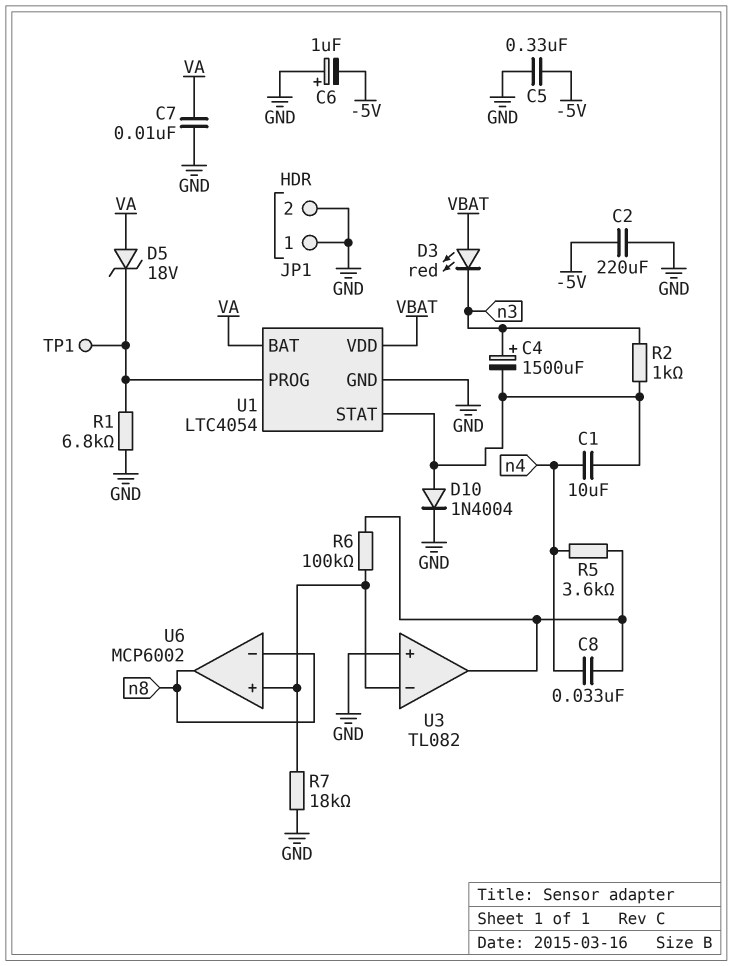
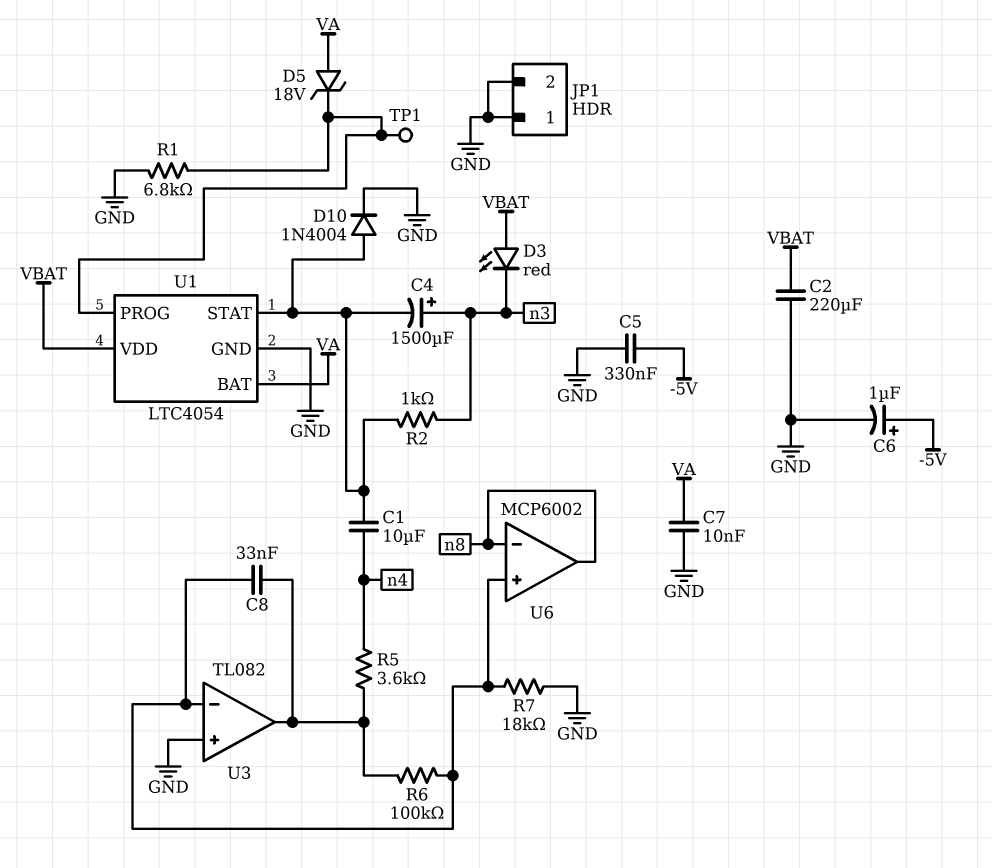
C2: 220uF (-5V, GND) -> 220uF (GND, VBAT)
C6: 1uF (plus GND, minus -5V) -> 1uF (plus -5V, minus GND)
C8: 33nF (U3/out, n4) -> 33nF (U3/in-, U3/out)

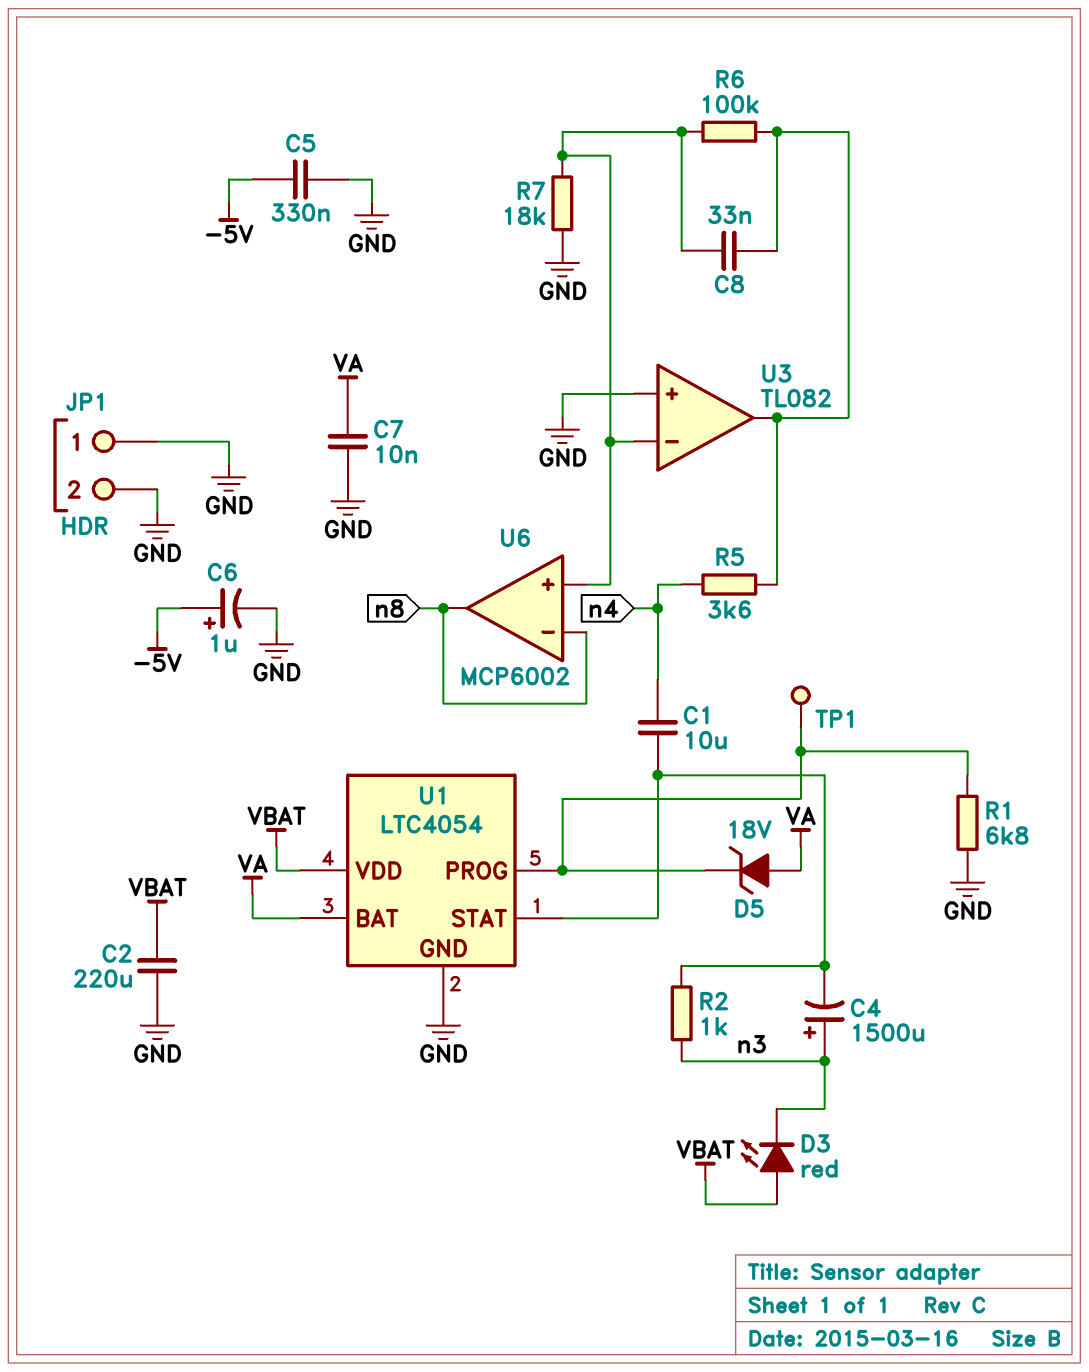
D10: diode 1N4004 (A U1/STAT, K GND) -> none

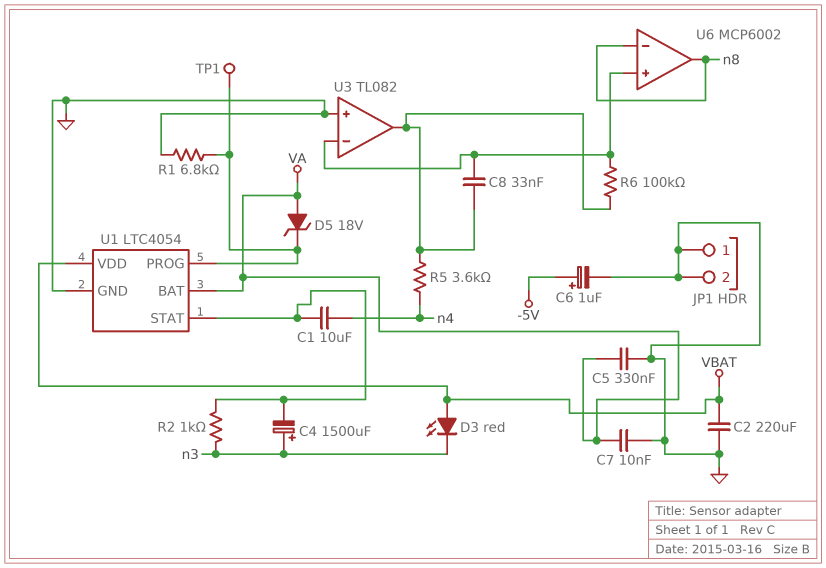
C5: 330nF (-5V, GND) -> 330nF (GND, VA)
R7: 18k (GND, U3/in-) -> none

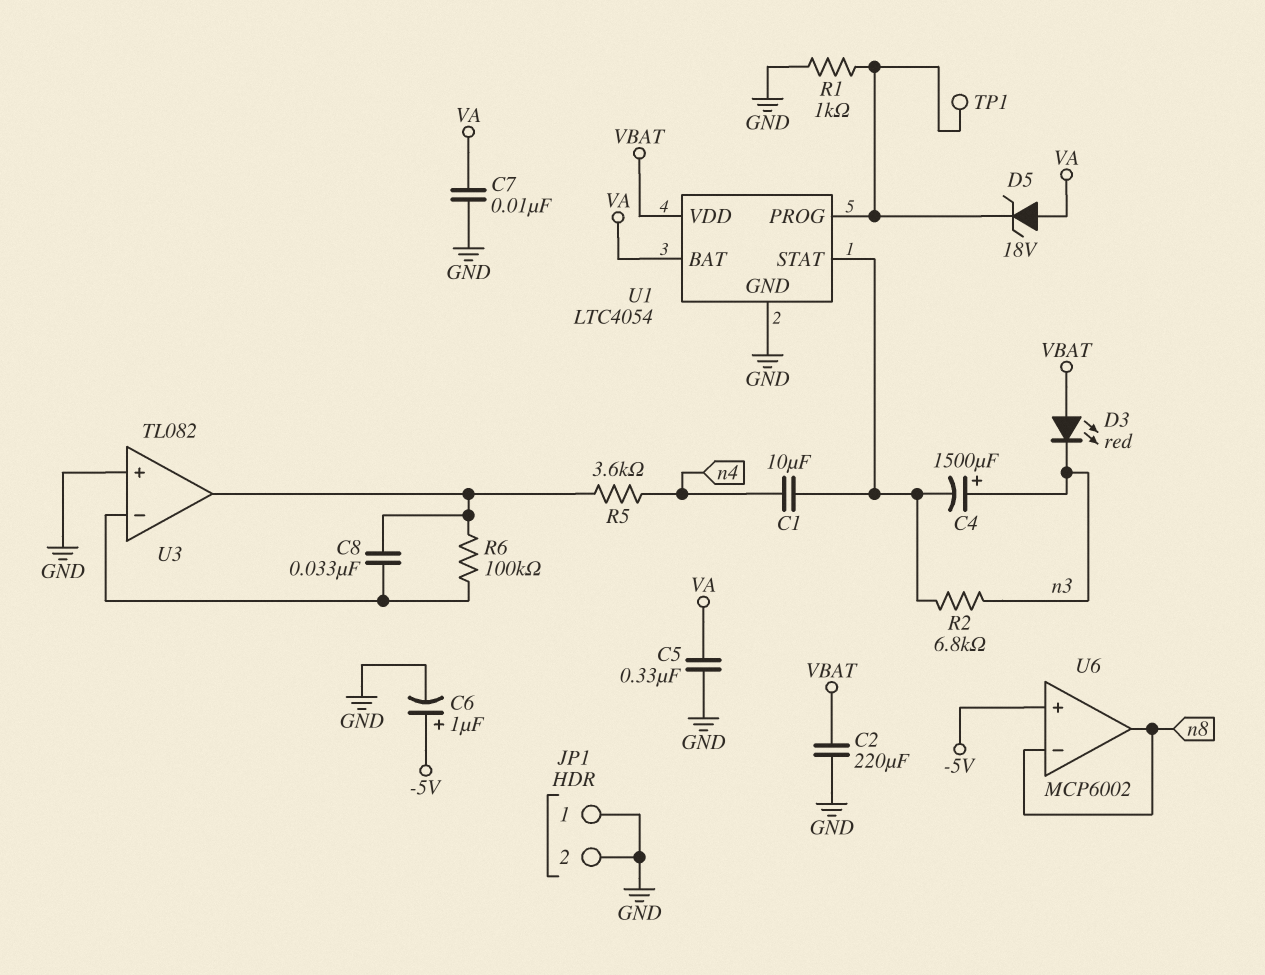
R1: 6.8k (GND, U1/PROG) -> 1k (GND, U1/PROG)
R2: 1k (U1/STAT, n3) -> 6.8k (U1/STAT, n3)
U6 pin in+: U3/in- -> -5V

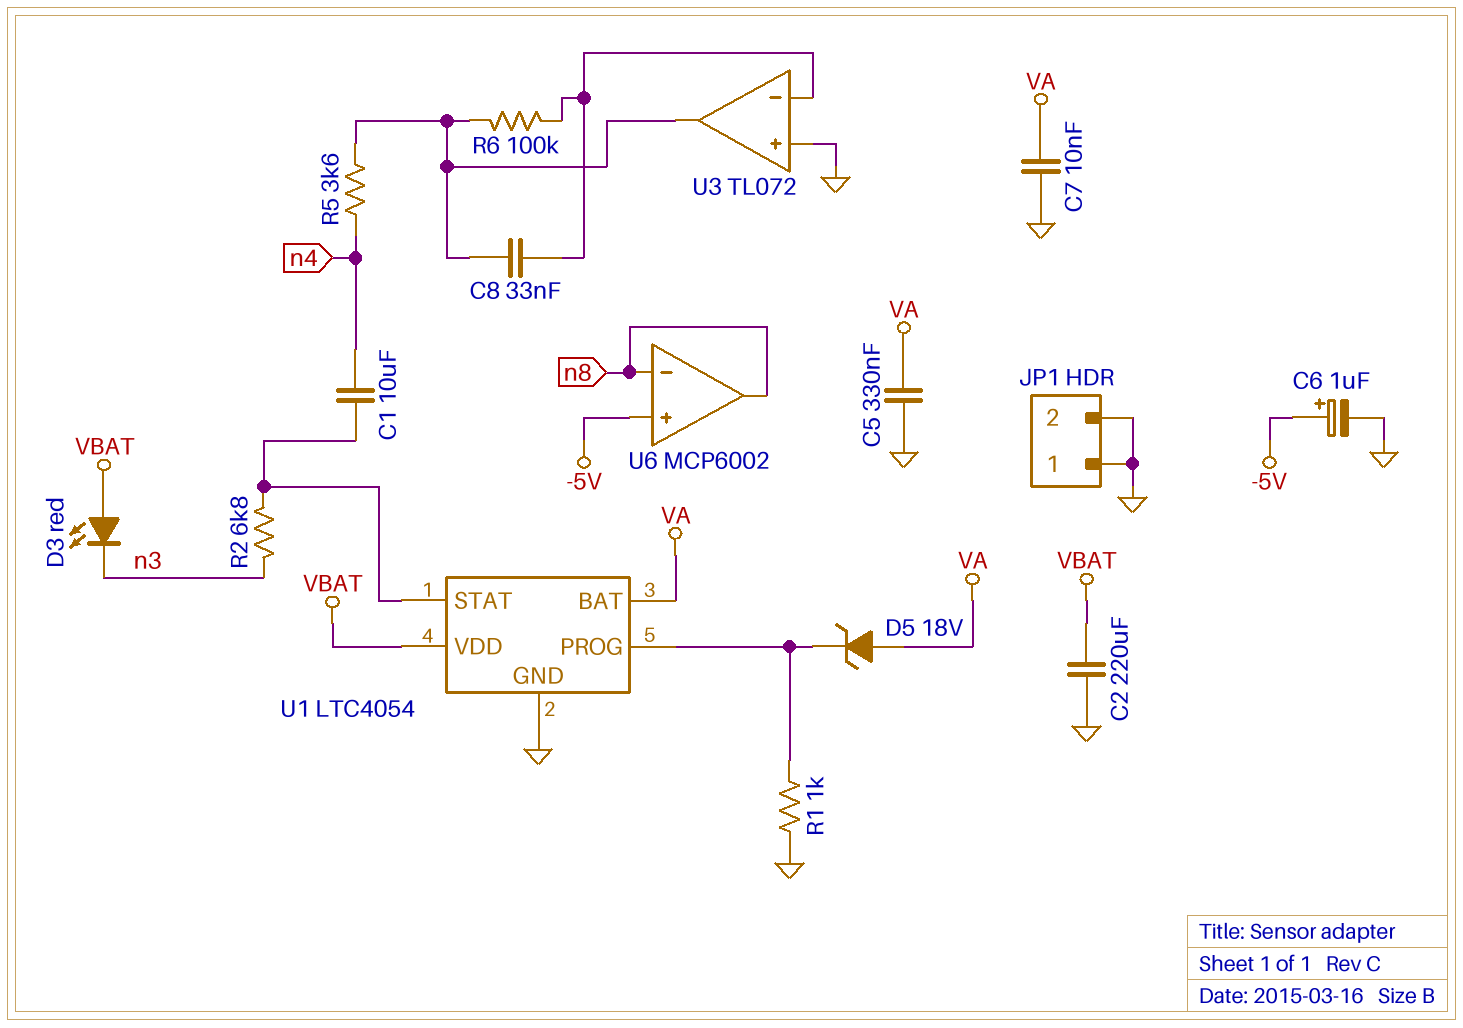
C4: 1500uF (plus n3, minus U1/STAT) -> none
TP1: test point (U1/PROG) -> none
U3: TL082 -> TL072

